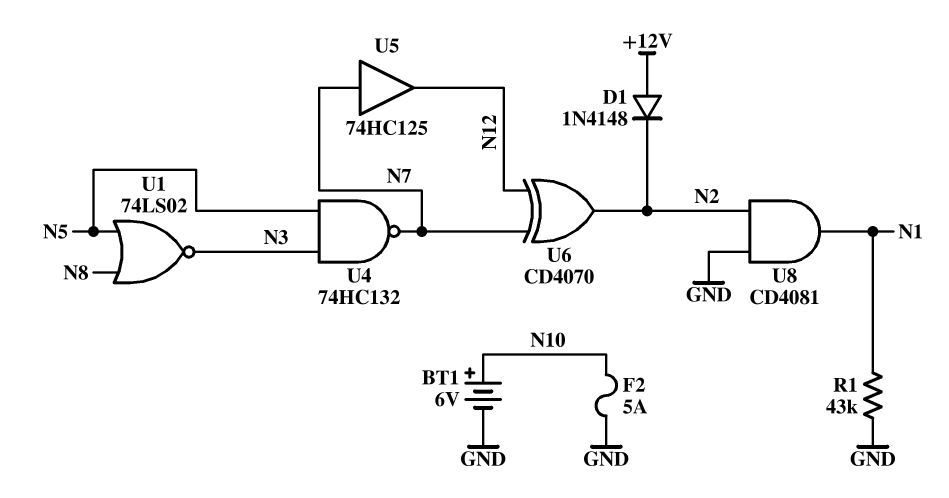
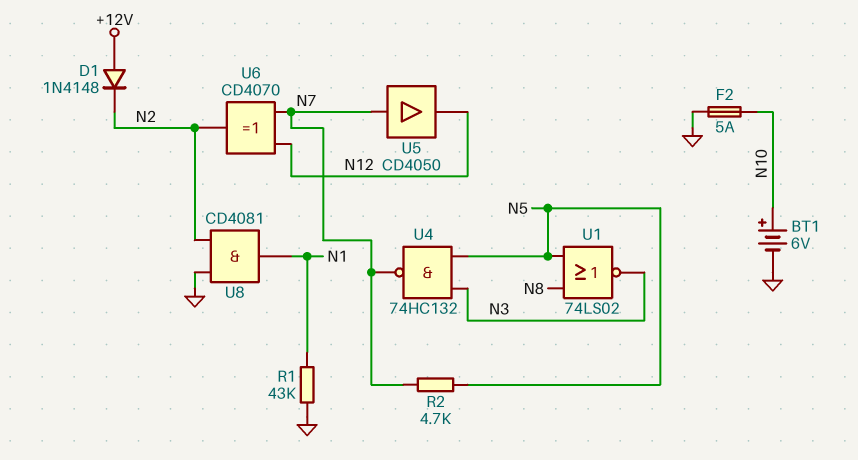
R2: none -> 4.7k (N5, N7)
U5: buffer 74HC125 (in N7, out N12) -> buffer CD4050 (in N7, out N12)

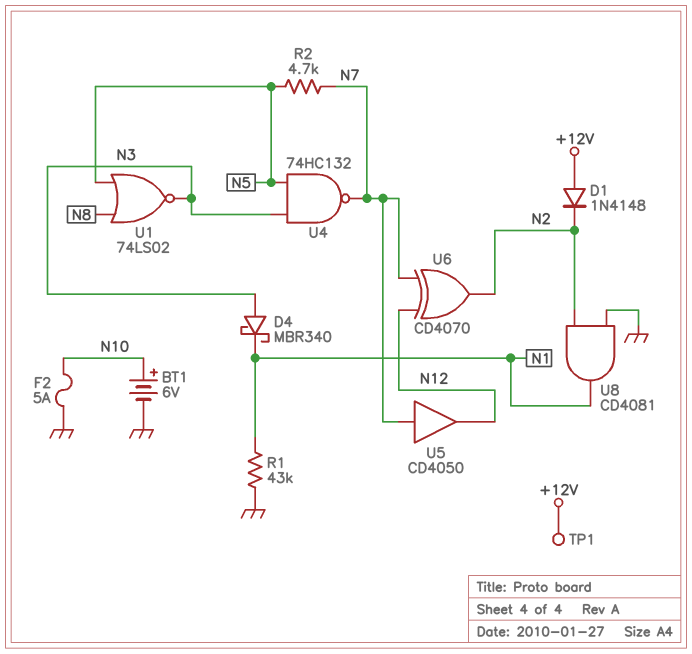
D4: none -> schottky MBR340 (A N3, K N1)
TP1: none -> test point (+12V)

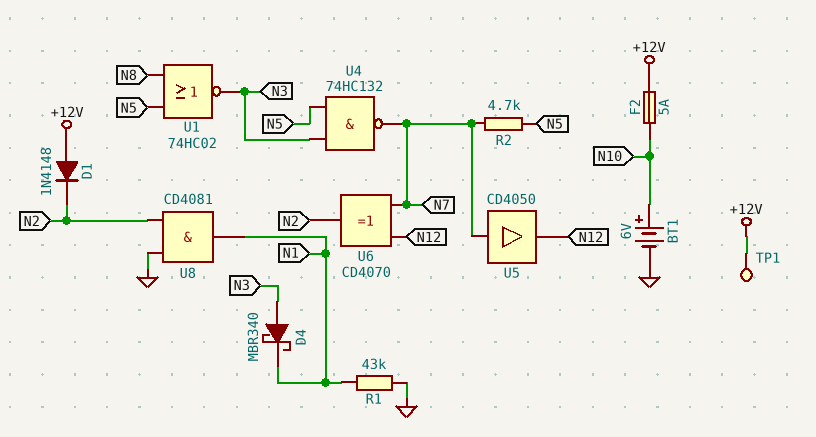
F2: 5A (GND, N10) -> 5A (+12V, N10)
U1: NOR 74LS02 (in N5, in N8, out N3) -> NOR 74HC02 (in N5, in N8, out N3)

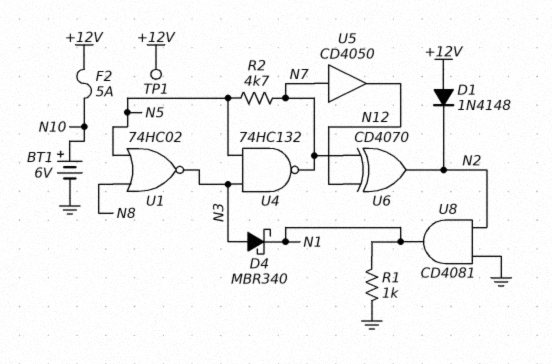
R1: 43k (GND, N1) -> 1k (GND, N1)

